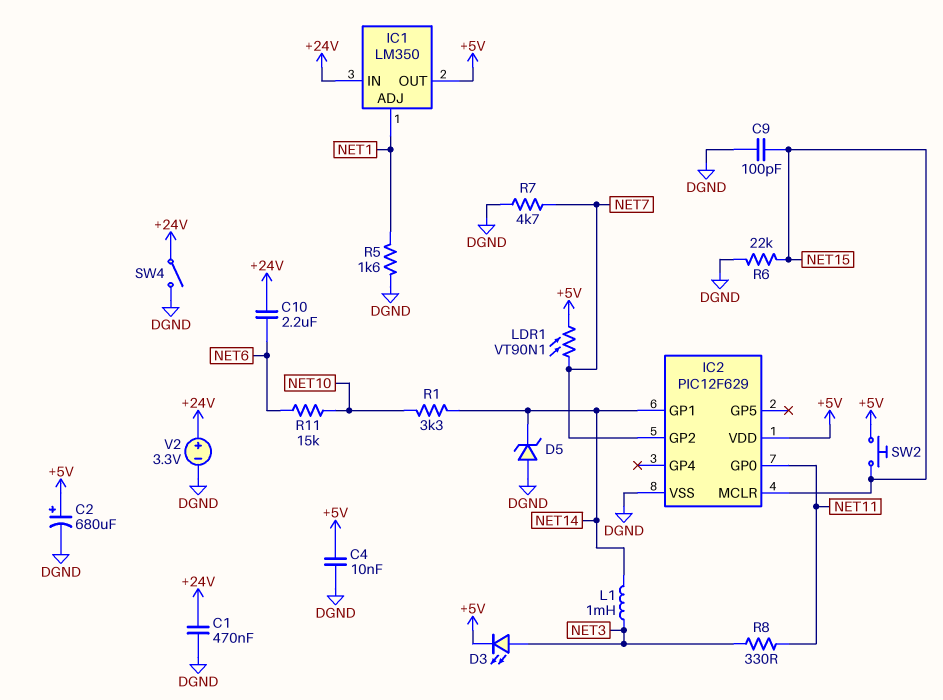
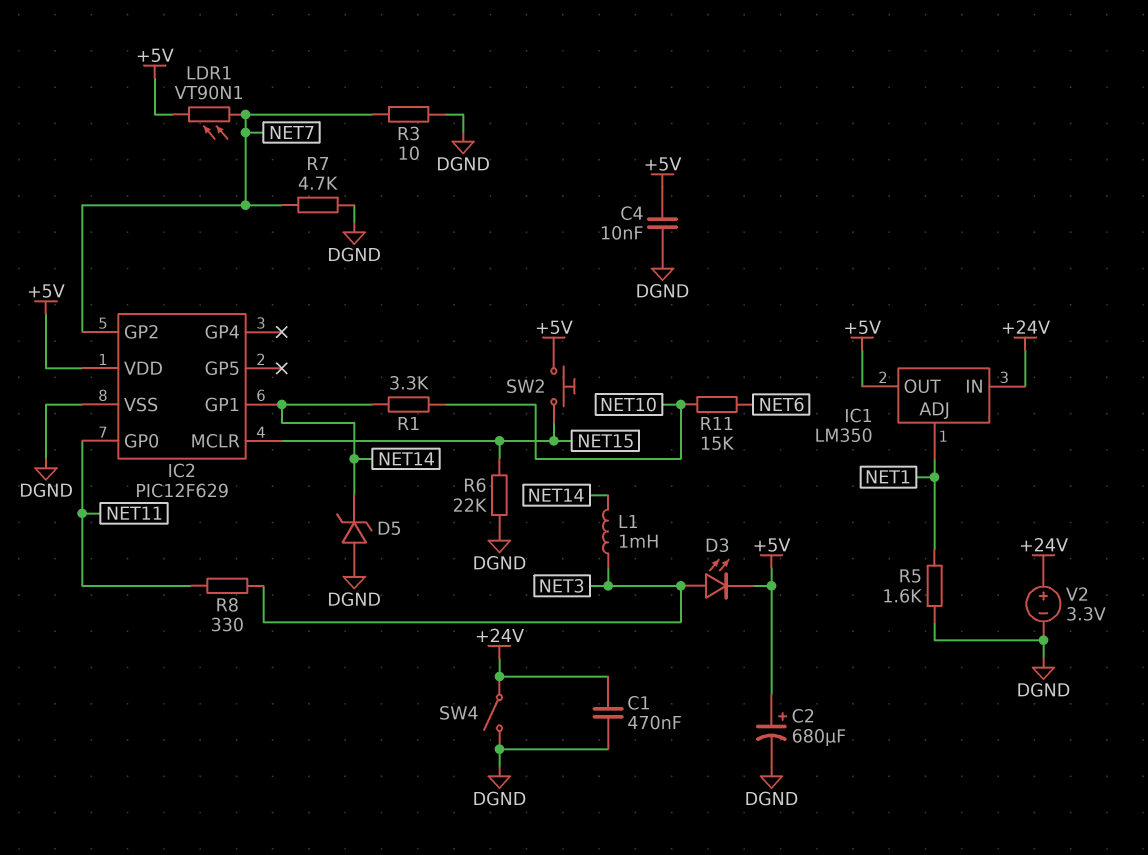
C9: 100pF (DGND, NET15) -> none
C10: 2.2uF (+24V, NET6) -> none
R3: none -> 10 (DGND, NET7)

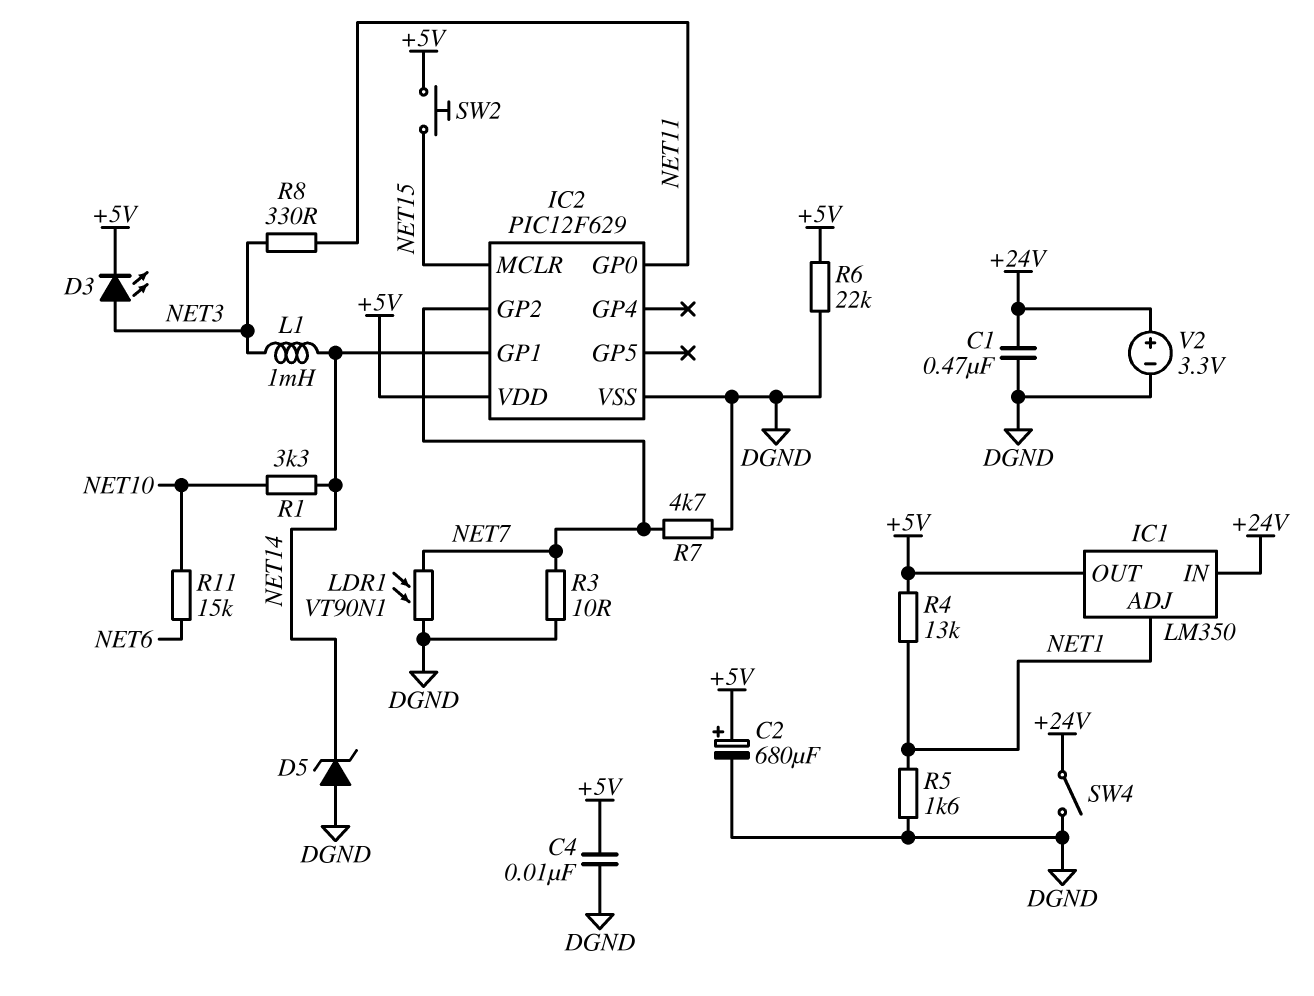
LDR1: VT90N1 (+5V, NET7) -> VT90N1 (DGND, NET7)
R4: none -> 13k (+5V, NET1)
R6: 22k (DGND, NET15) -> 22k (+5V, DGND)

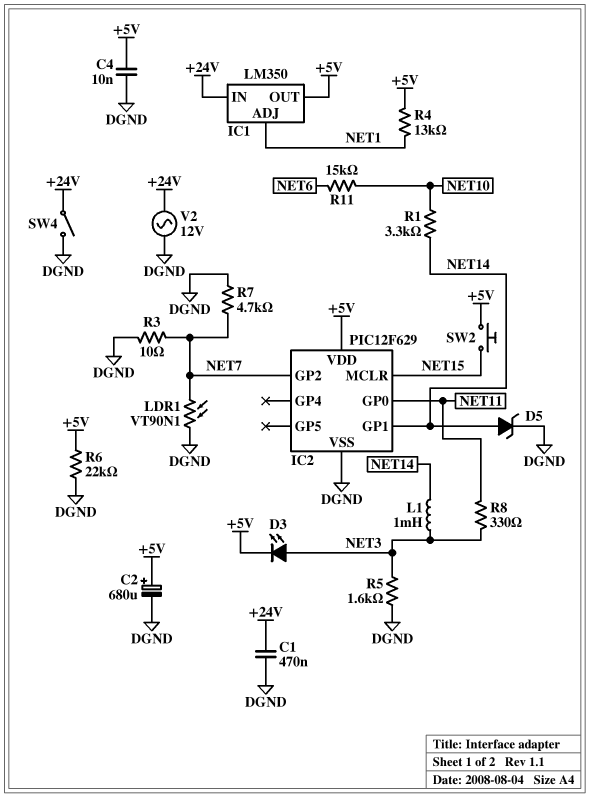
D5: zener (A DGND, K NET14) -> zener (A NET14, K DGND)
R5: 1.6k (DGND, NET1) -> 1.6k (DGND, NET3)
V2: 3.3V (plus +24V, minus DGND) -> AC 12V (+24V, DGND)

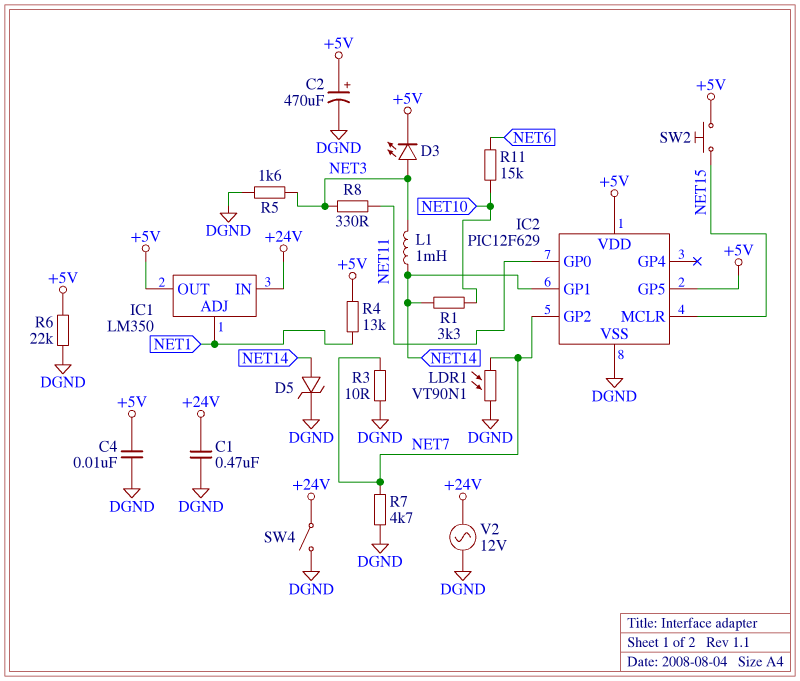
C2: 680uF (plus +5V, minus DGND) -> 470uF (plus +5V, minus DGND)
IC2 pin GP5: none -> +5V

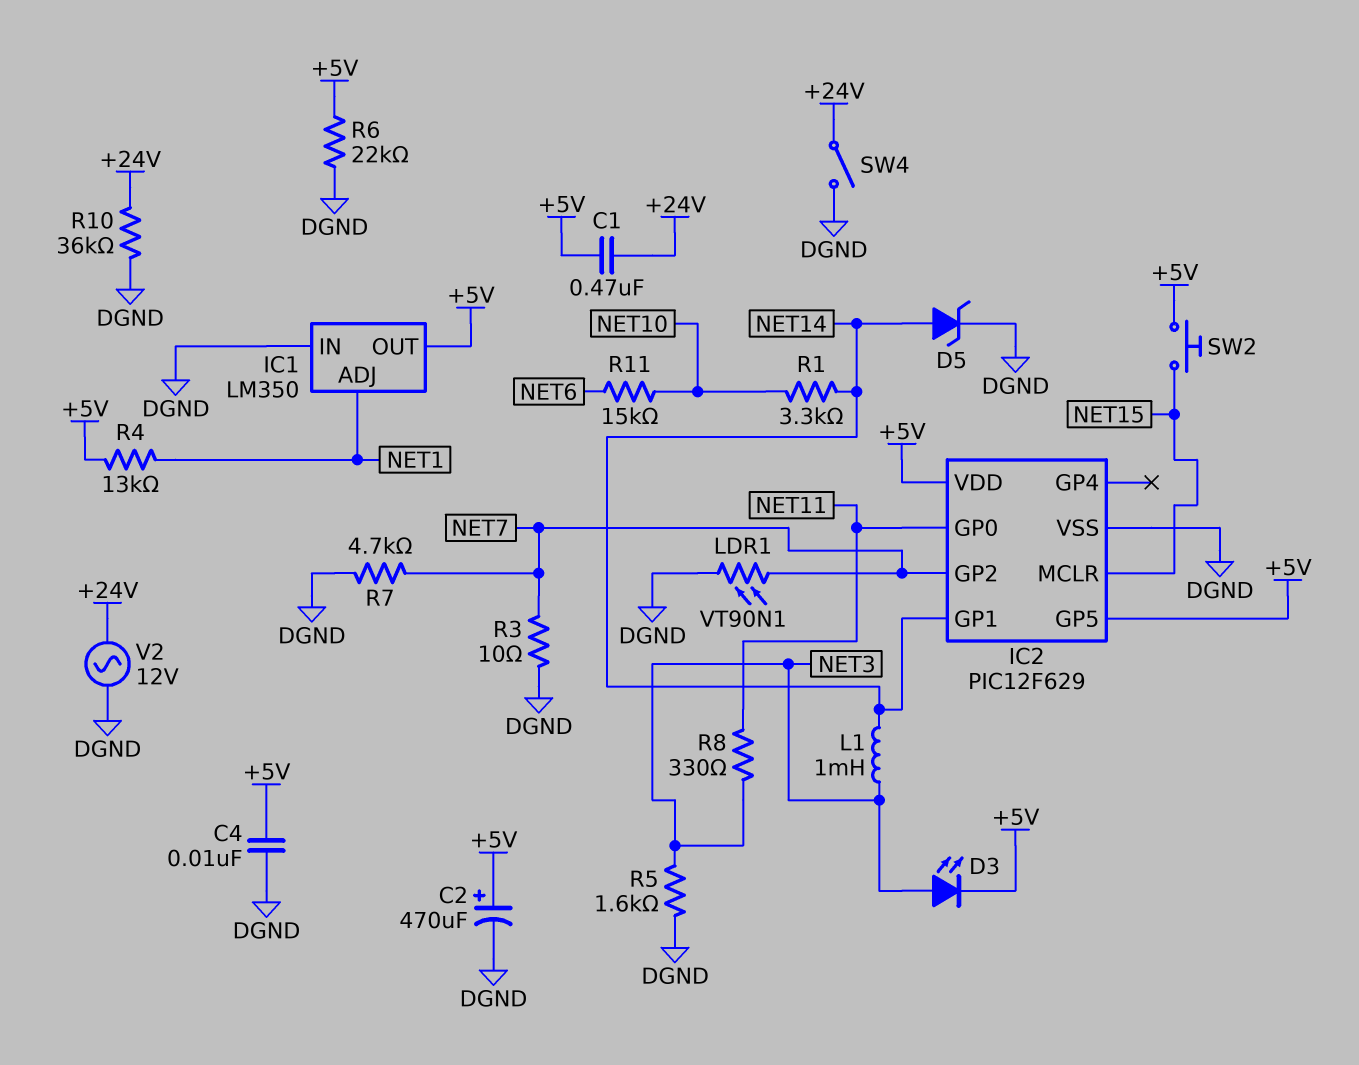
C1: 470nF (+24V, DGND) -> 470nF (+5V, +24V)
IC1 pin IN: +24V -> DGND
R10: none -> 36k (+24V, DGND)

